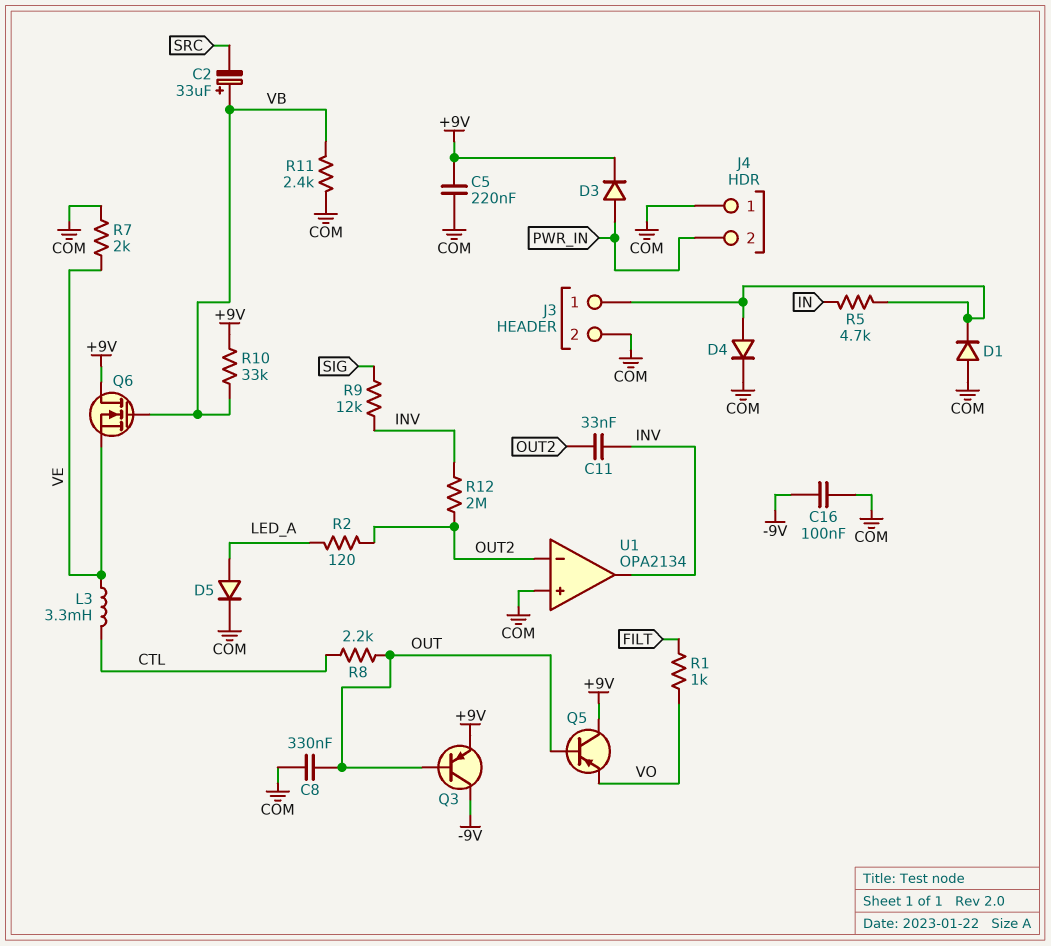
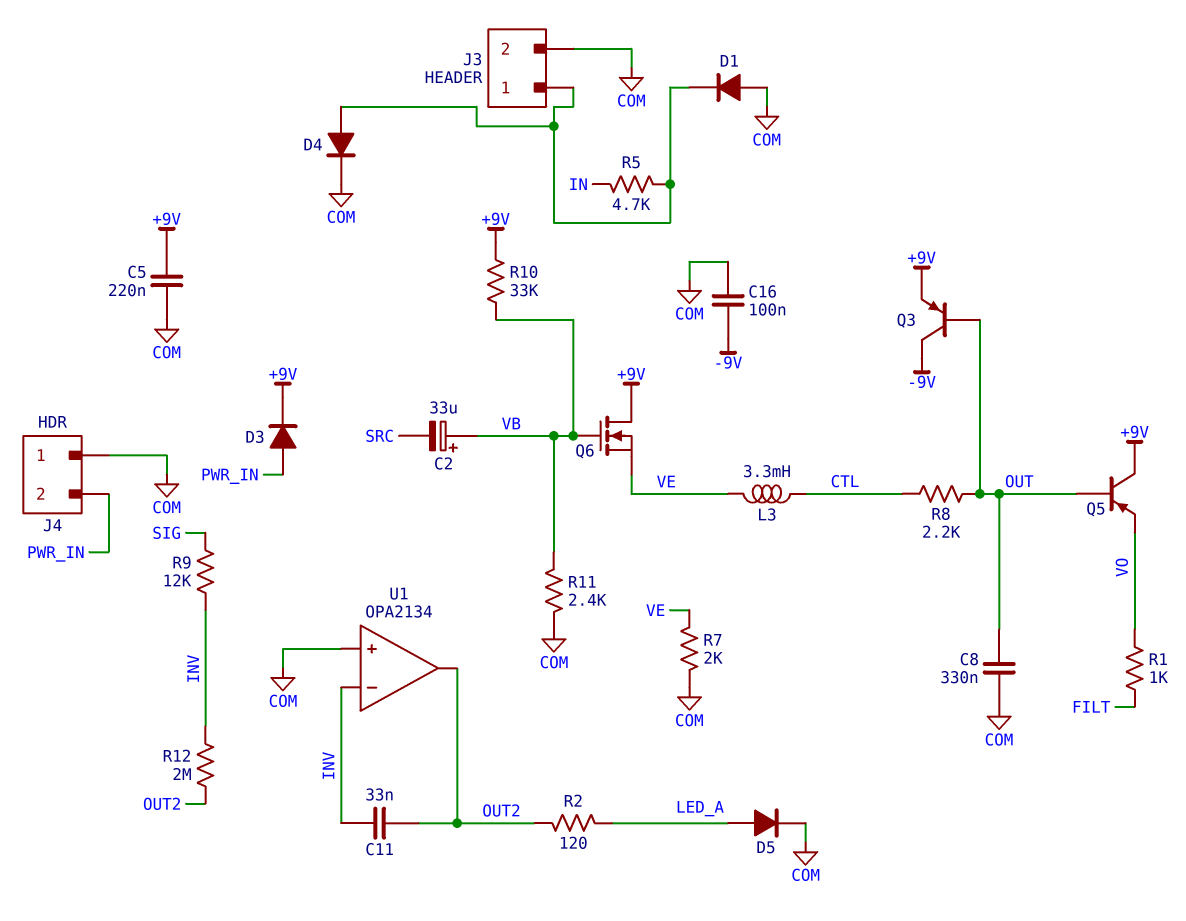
U1 pin in-: OUT2 -> INV
U1 pin out: INV -> OUT2

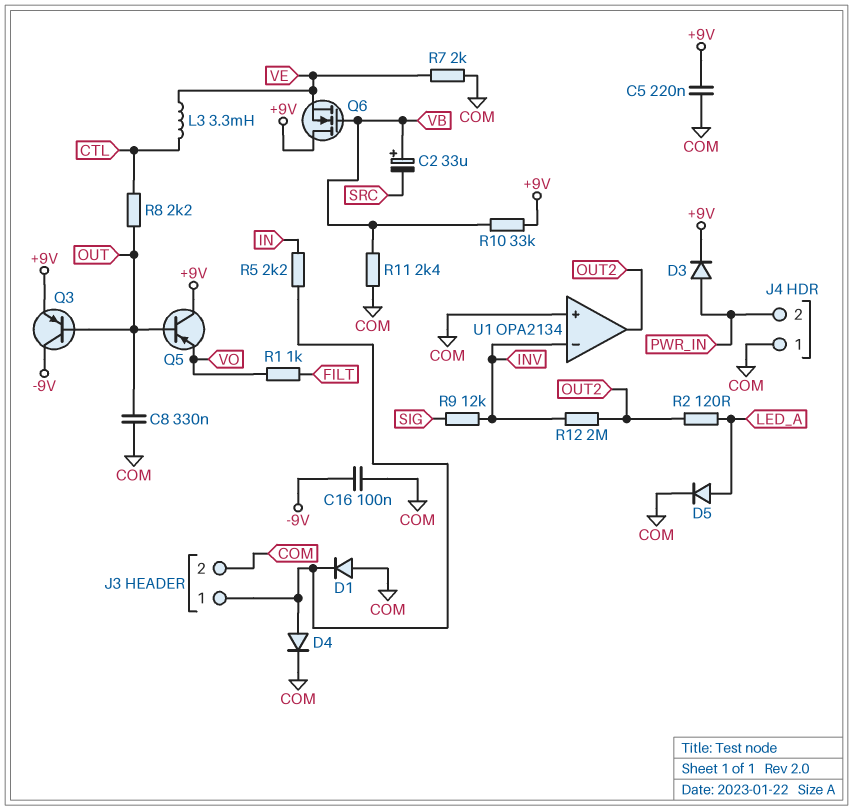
C11: 33nF (INV, OUT2) -> none
R5: 4.7k (IN, J3/1) -> 2.2k (IN, J3/1)

